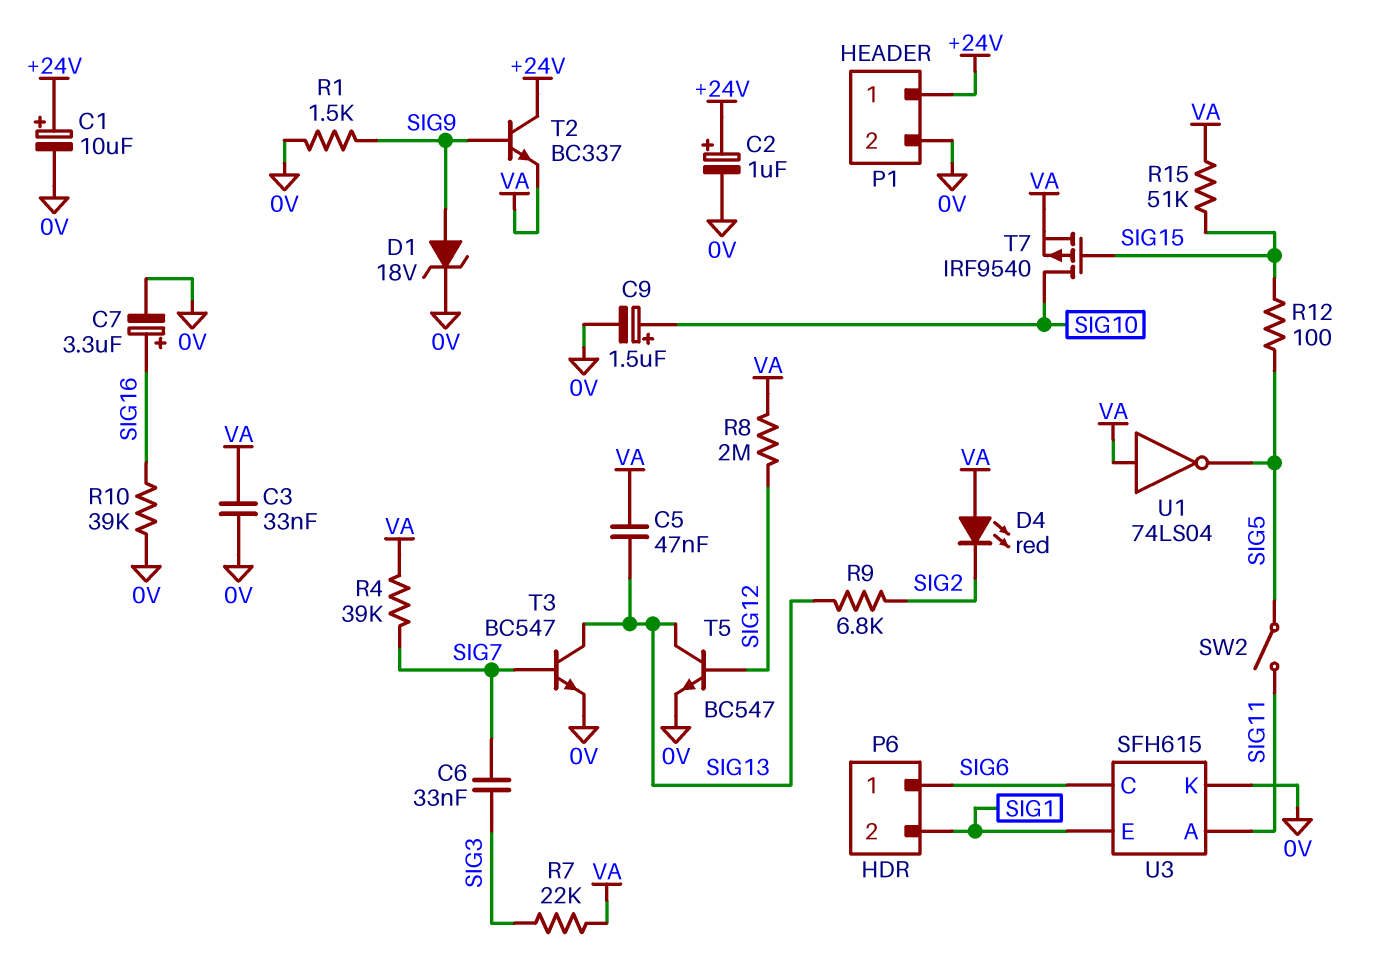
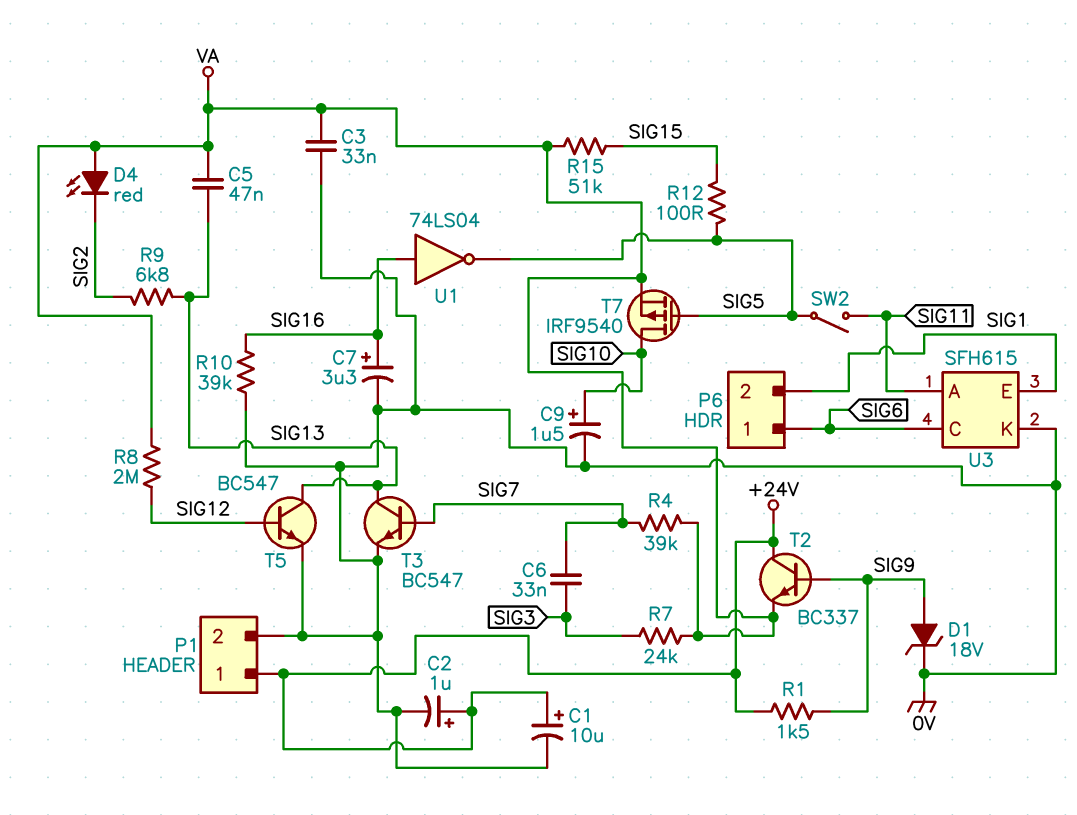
R1: 1.5k (0V, SIG9) -> 1.5k (+24V, SIG9)
R7: 22k (SIG3, VA) -> 24k (SIG3, VA)
T7: PMOS IRF9540 (G SIG15, D SIG10, S VA) -> PMOS IRF9540 (G SIG5, D SIG10, S VA)
U1: NOT 74LS04 (in VA, out SIG5) -> NOT 74LS04 (in SIG16, out SIG5)

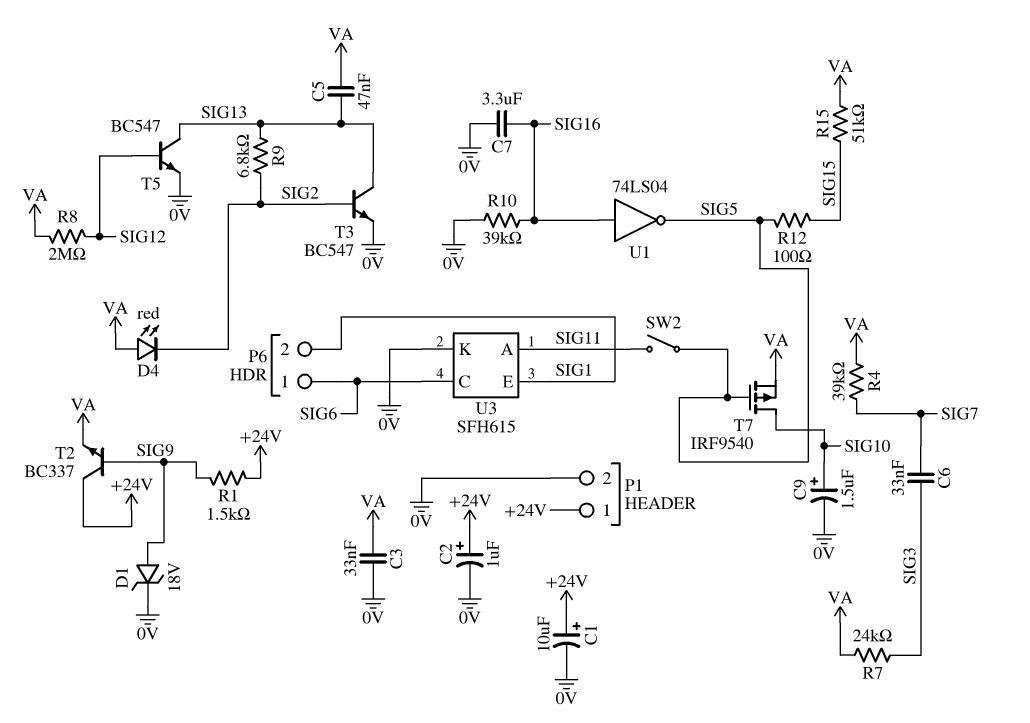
C7: 3.3uF (plus SIG16, minus 0V) -> 3.3uF (0V, SIG16)
T3: NPN BC547 (B SIG7, C SIG13, E 0V) -> NPN BC547 (B SIG2, C SIG13, E 0V)

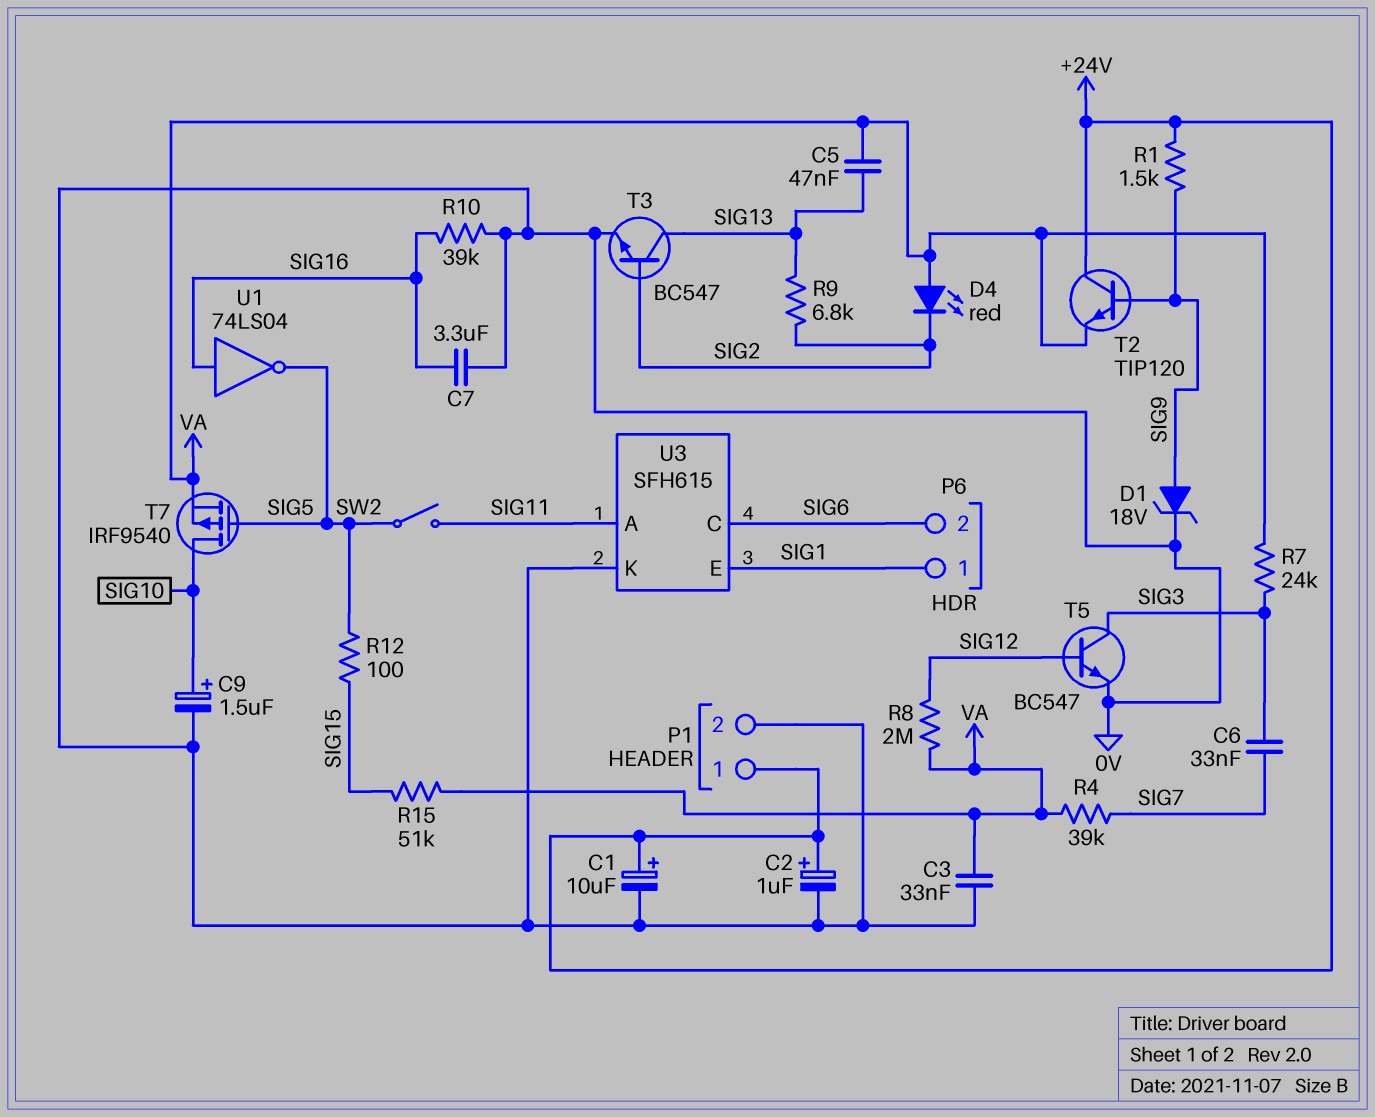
P6 pin 1: SIG6 -> SIG1
P6 pin 2: SIG1 -> SIG6
T2: NPN BC337 (B SIG9, C +24V, E VA) -> NPN TIP120 (B SIG9, C +24V, E VA)
T5: NPN BC547 (B SIG12, C SIG13, E 0V) -> NPN BC547 (B SIG12, C SIG3, E 0V)

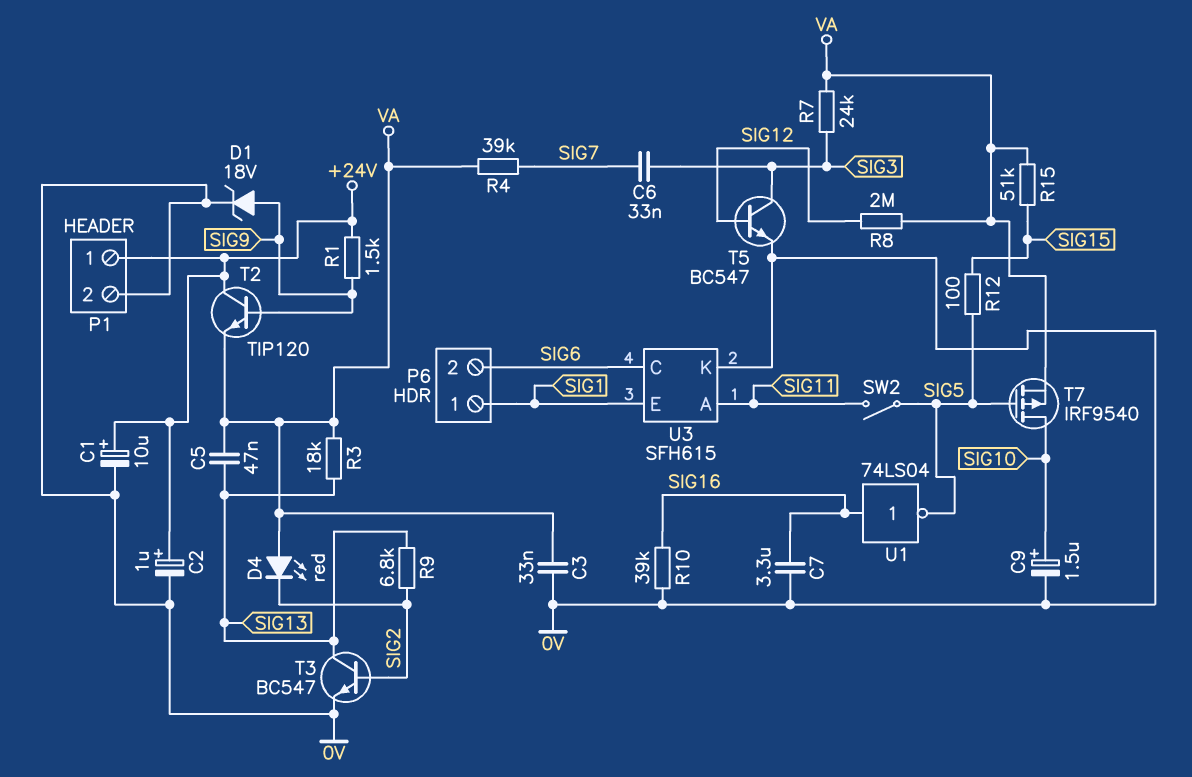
R3: none -> 18k (SIG13, VA)

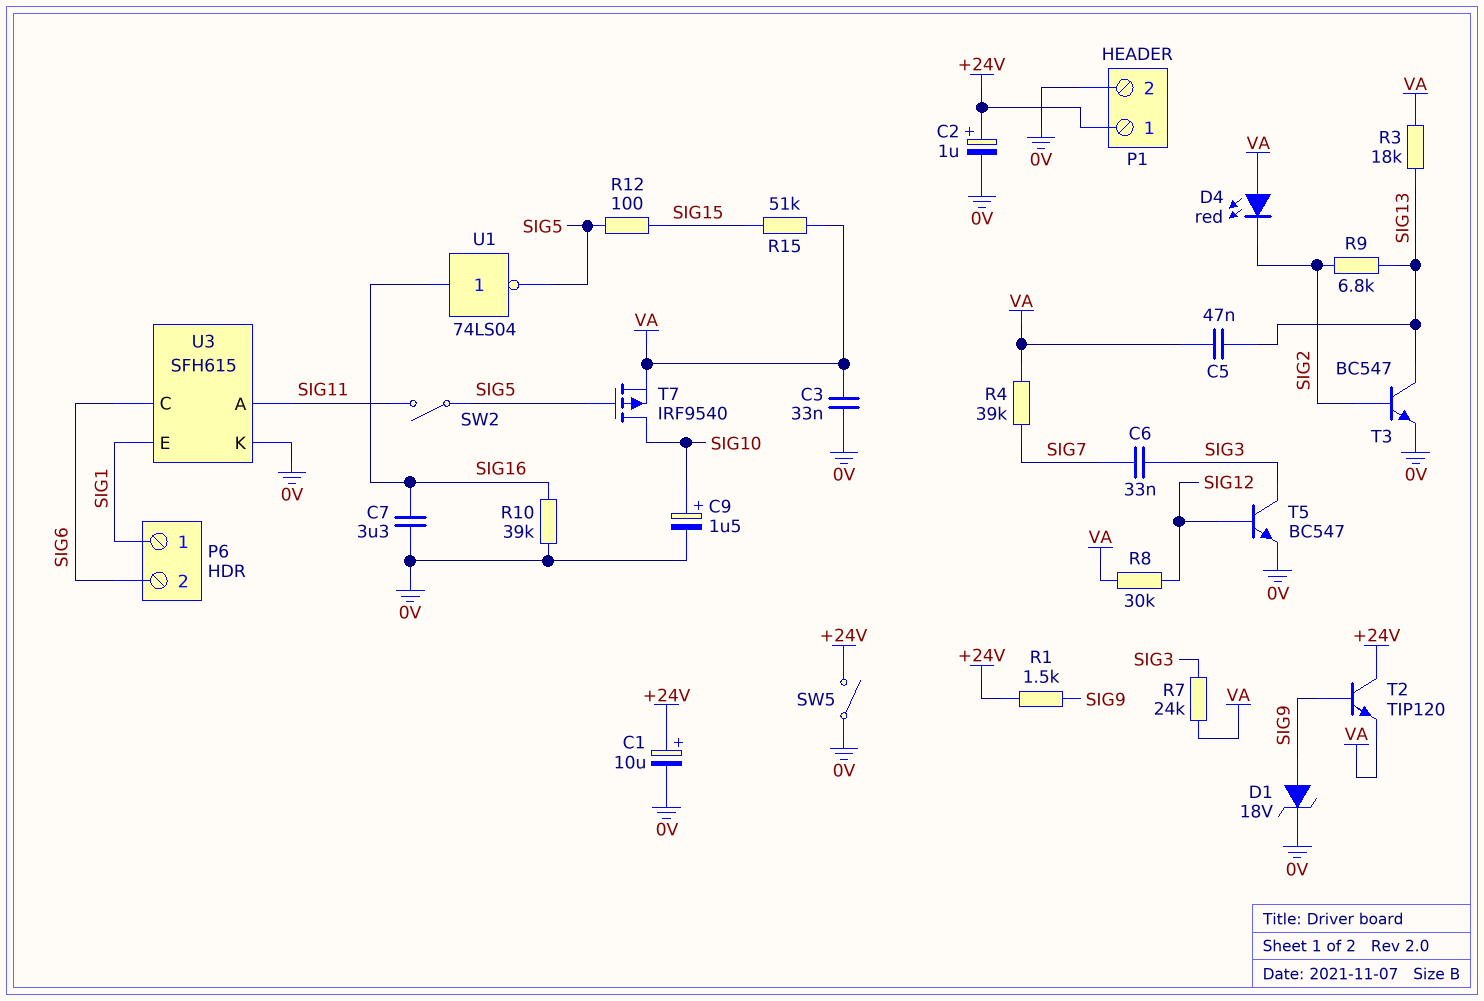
R8: 2M (SIG12, VA) -> 30k (SIG12, VA)
SW5: none -> switch (+24V, 0V)

